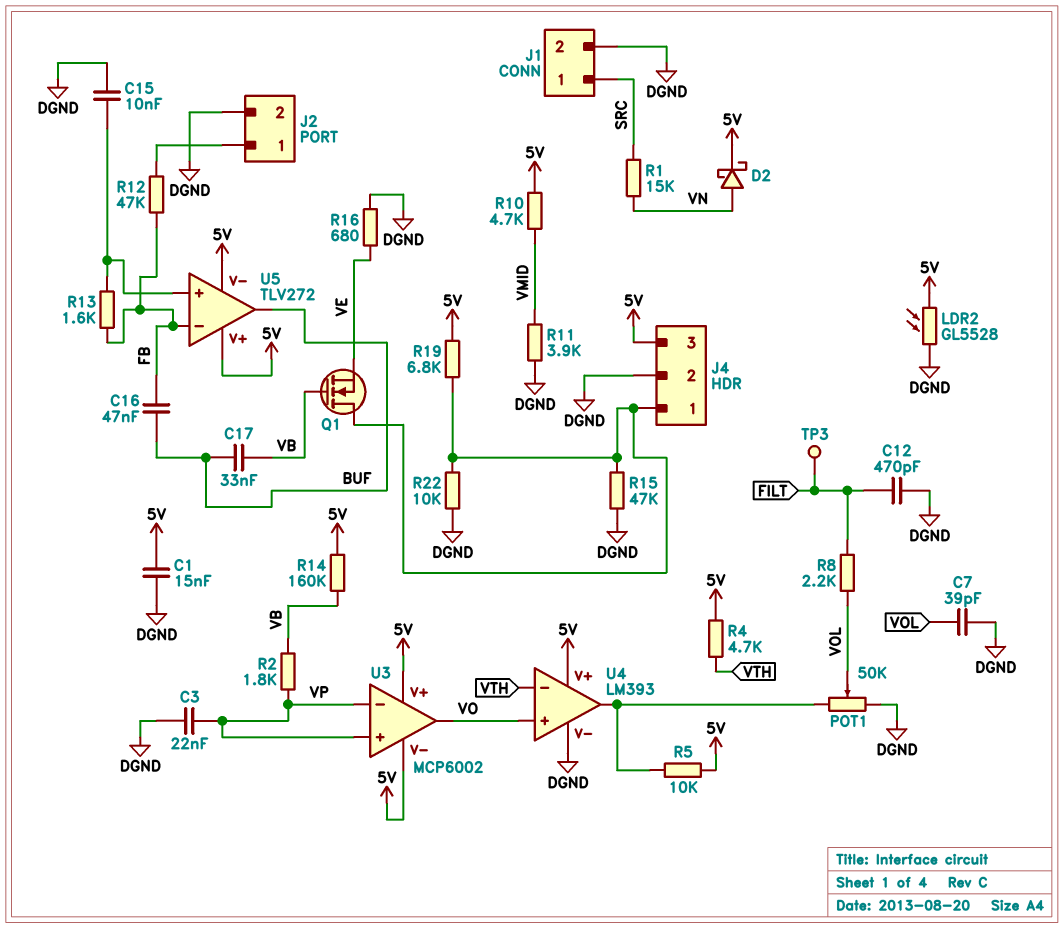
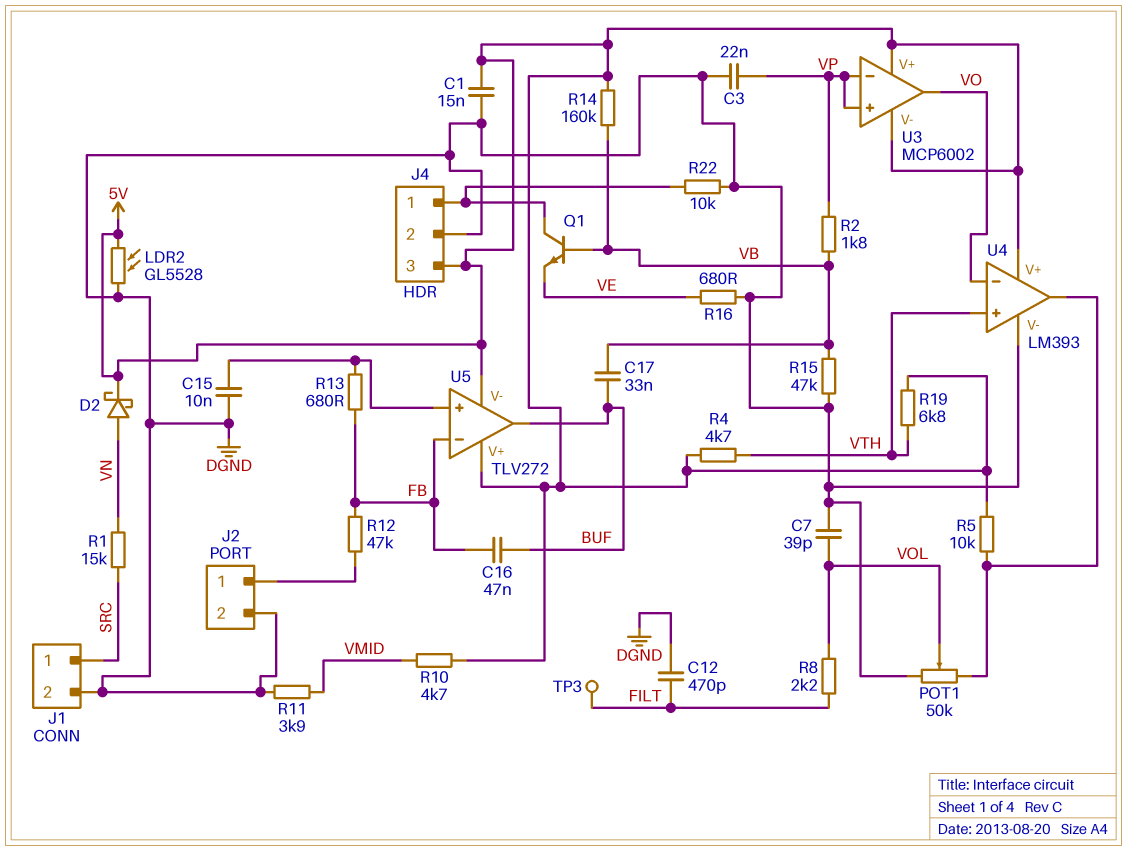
Q1: NMOS (G VB, D J4/1, S VE) -> NPN (B VB, C J4/1, E VE)
R13: 1.6k (FB, U5/in+) -> 680 (FB, U5/in+)
R15: 47k (DGND, J4/1) -> 47k (DGND, VB)
R19: 6.8k (5V, J4/1) -> 6.8k (5V, VTH)
U4 pin in+: VO -> VTH
U4 pin in-: VTH -> VO

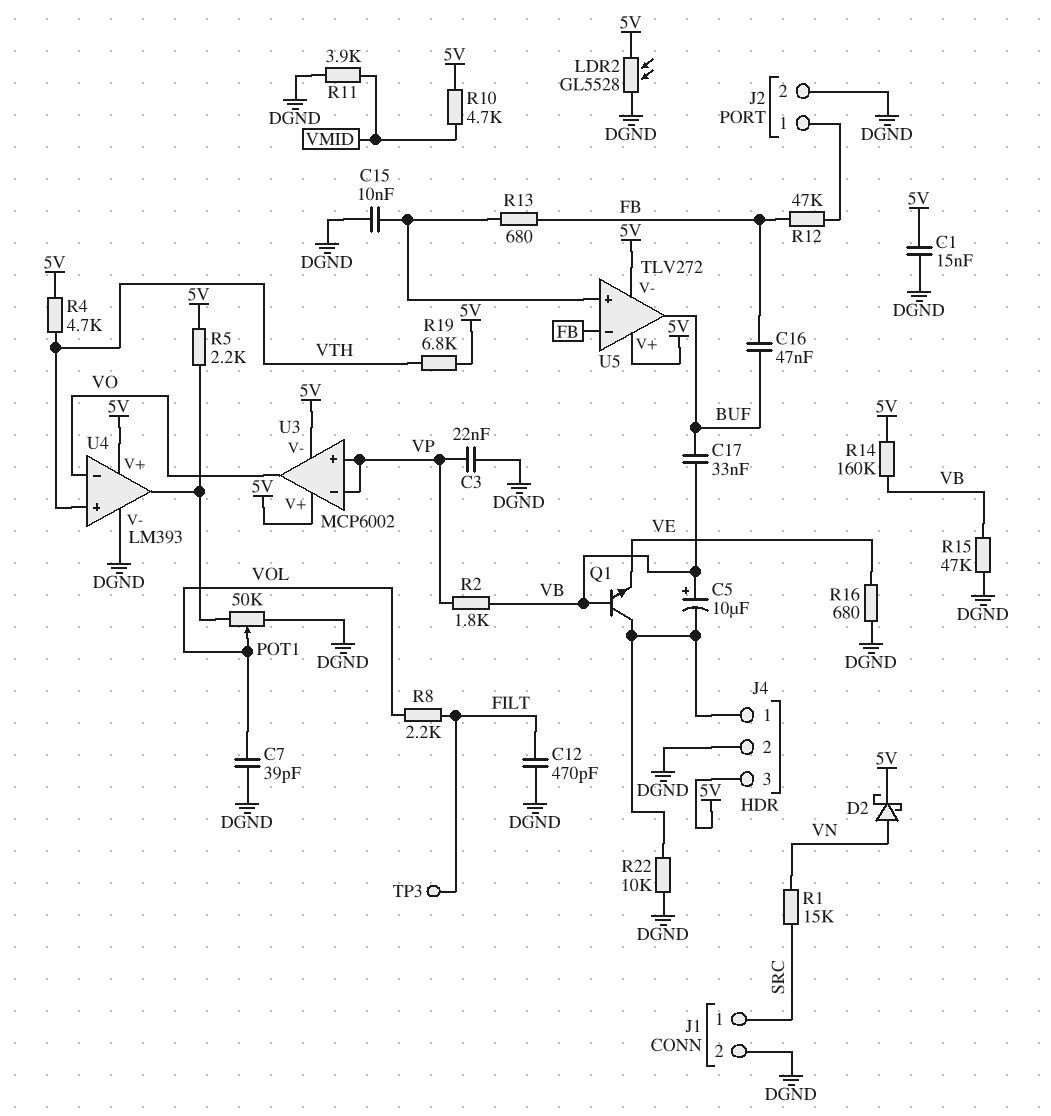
C5: none -> 10uF (plus VB, minus J4/1)
R5: 10k (5V, U4/out) -> 2.2k (5V, U4/out)

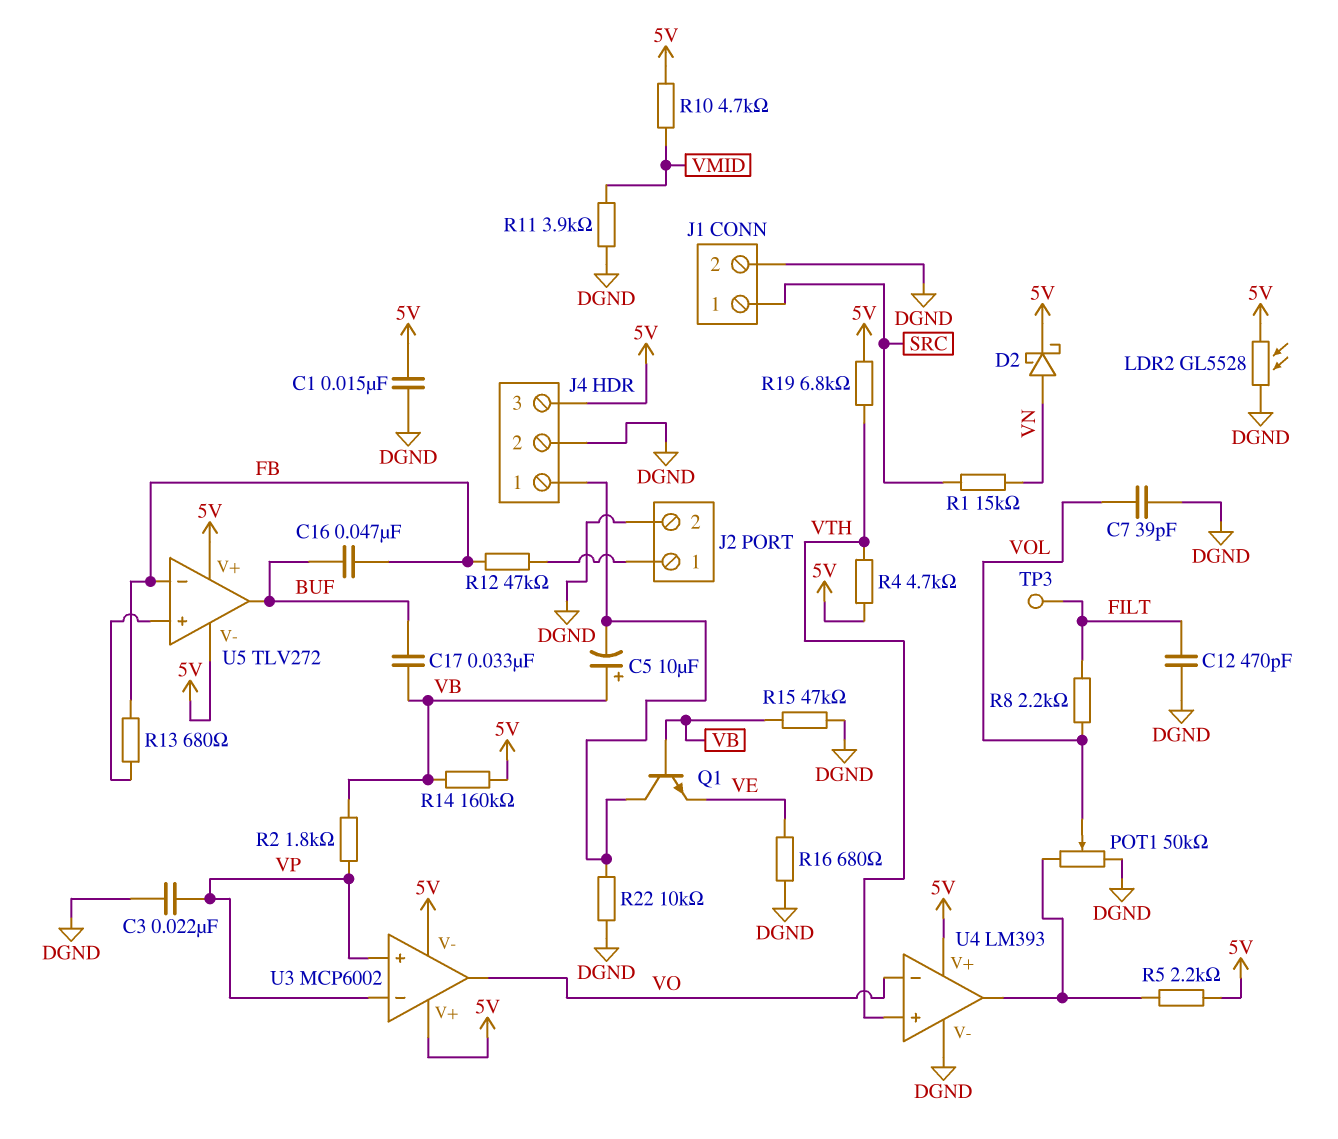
C15: 10nF (DGND, U5/in+) -> none

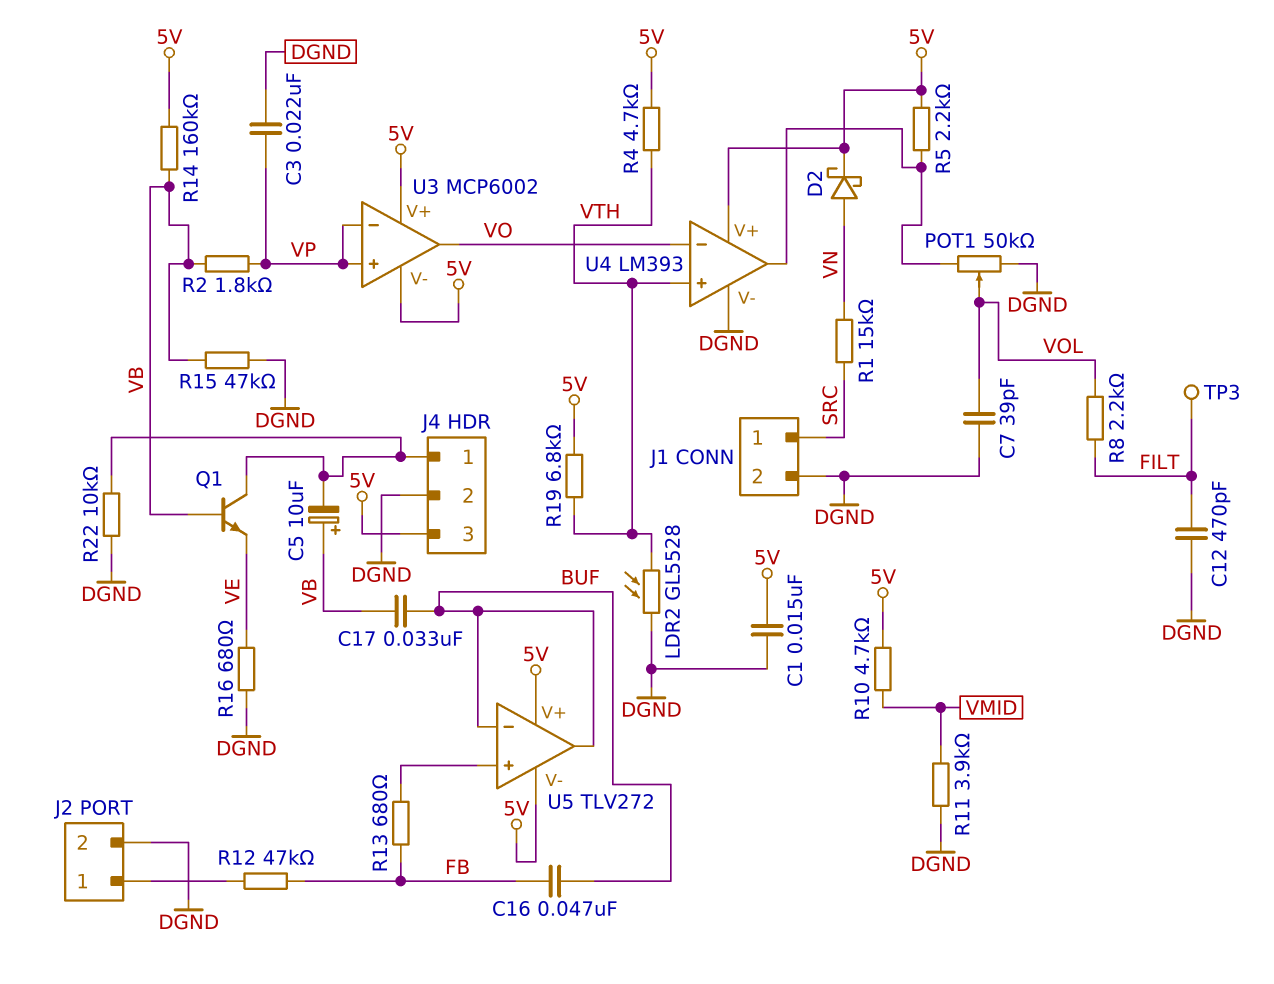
LDR2: GL5528 (5V, DGND) -> GL5528 (DGND, VTH)
U5 pin in-: FB -> BUF

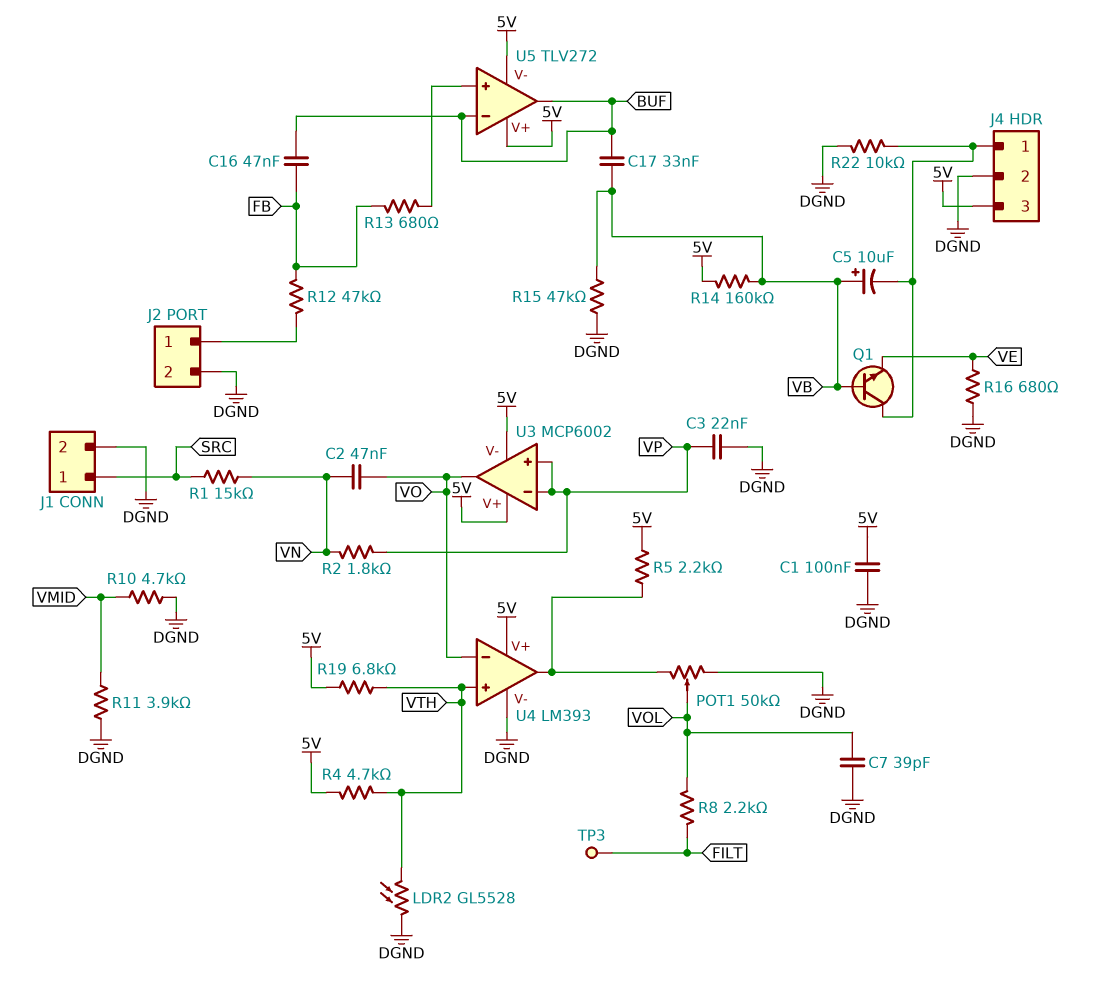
C1: 15nF (5V, DGND) -> 100nF (5V, DGND)
C2: none -> 47nF (VN, VO)
C12: 470pF (DGND, FILT) -> none
D2: schottky (A VN, K 5V) -> none
R2: 1.8k (VB, VP) -> 1.8k (VN, VP)
R10: 4.7k (5V, VMID) -> 4.7k (DGND, VMID)

